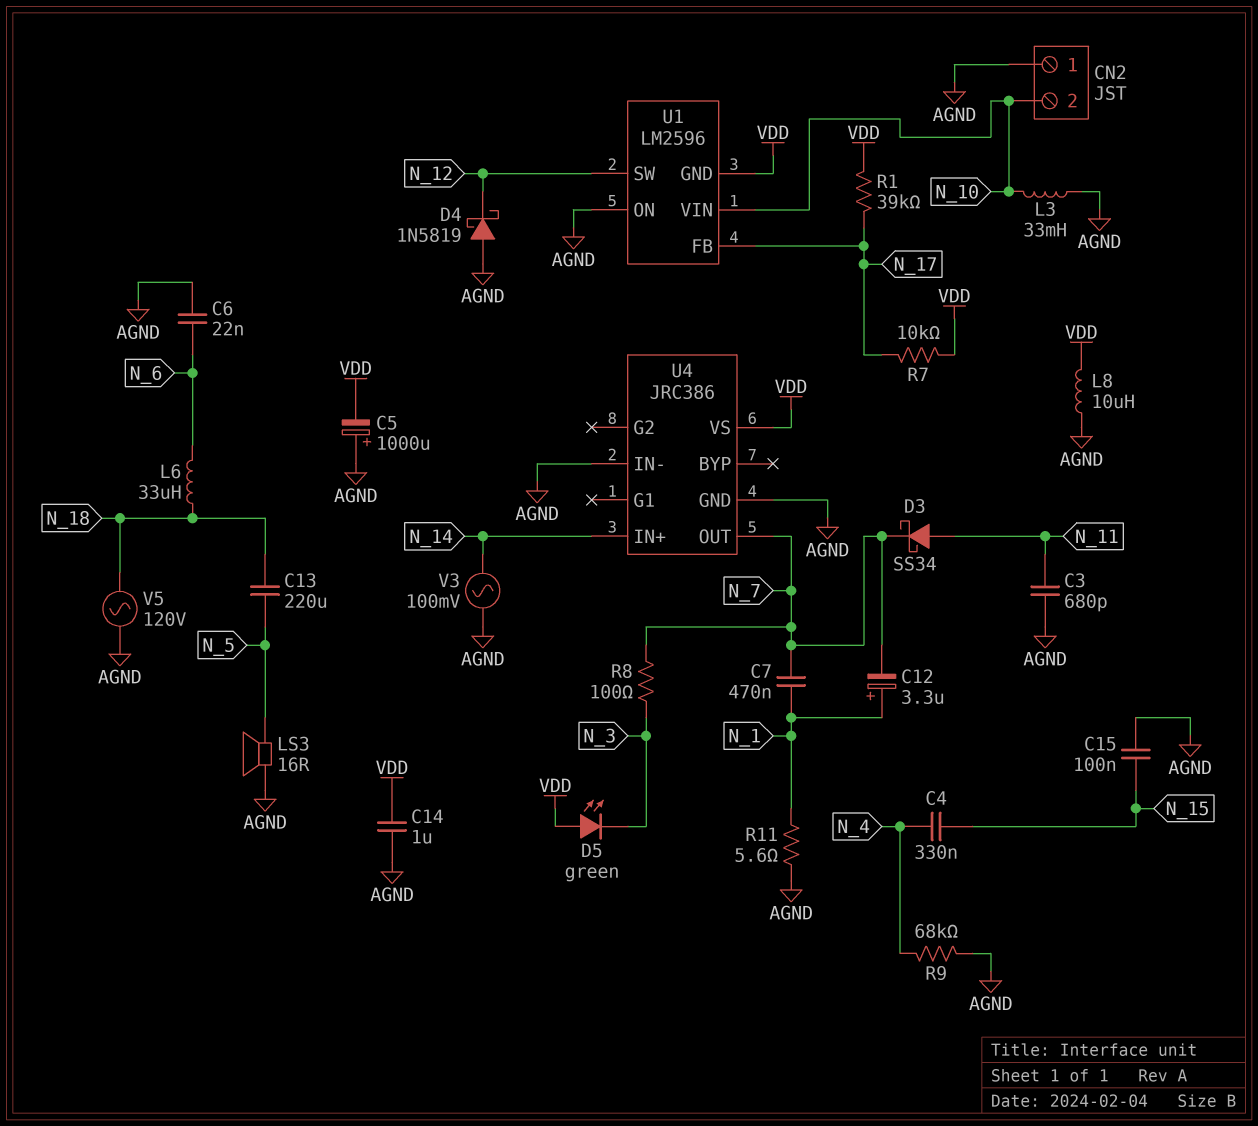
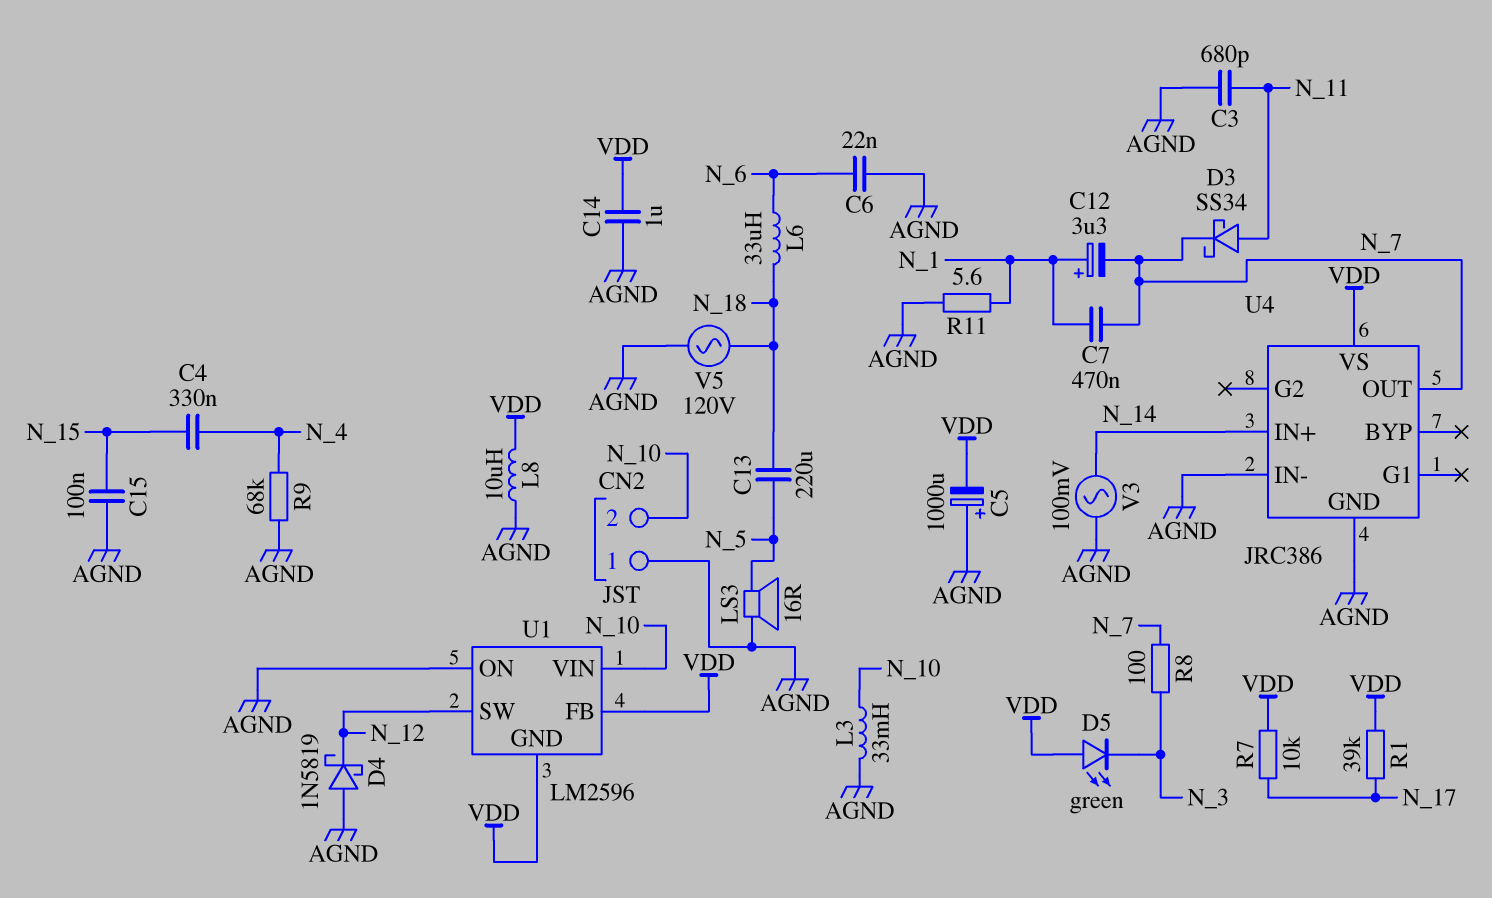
U1 pin FB: N_17 -> VDD

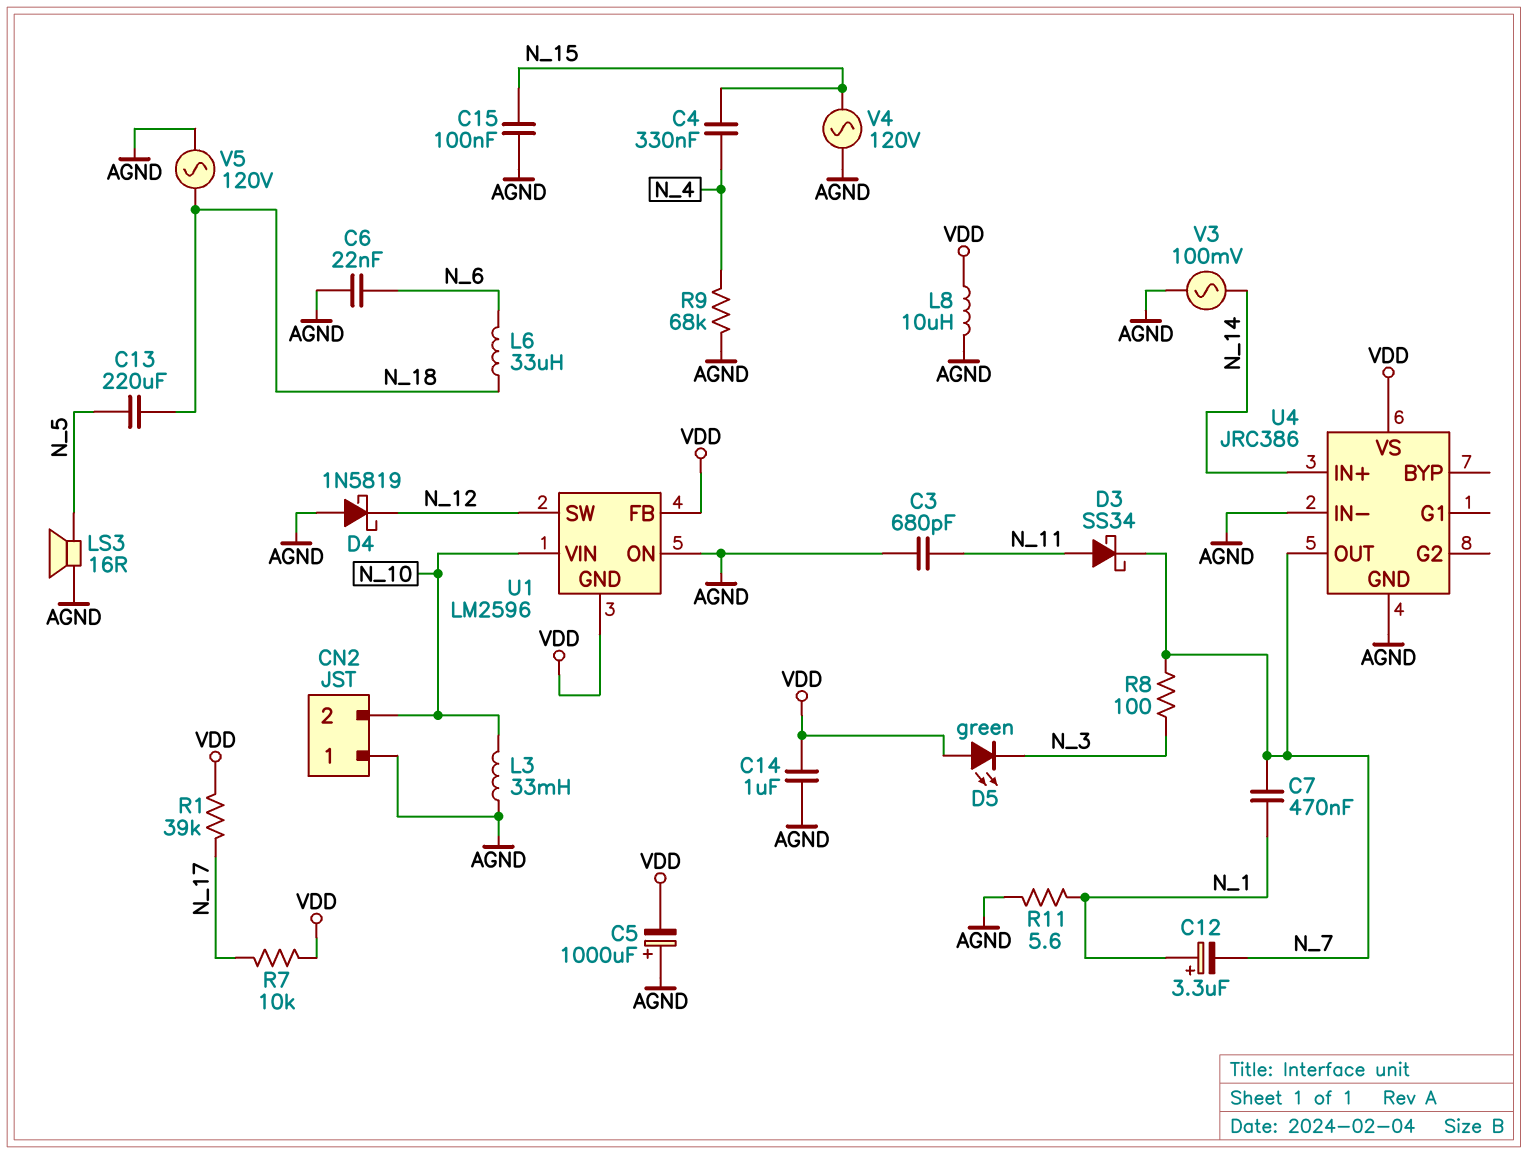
V4: none -> AC 120V (AGND, N_15)

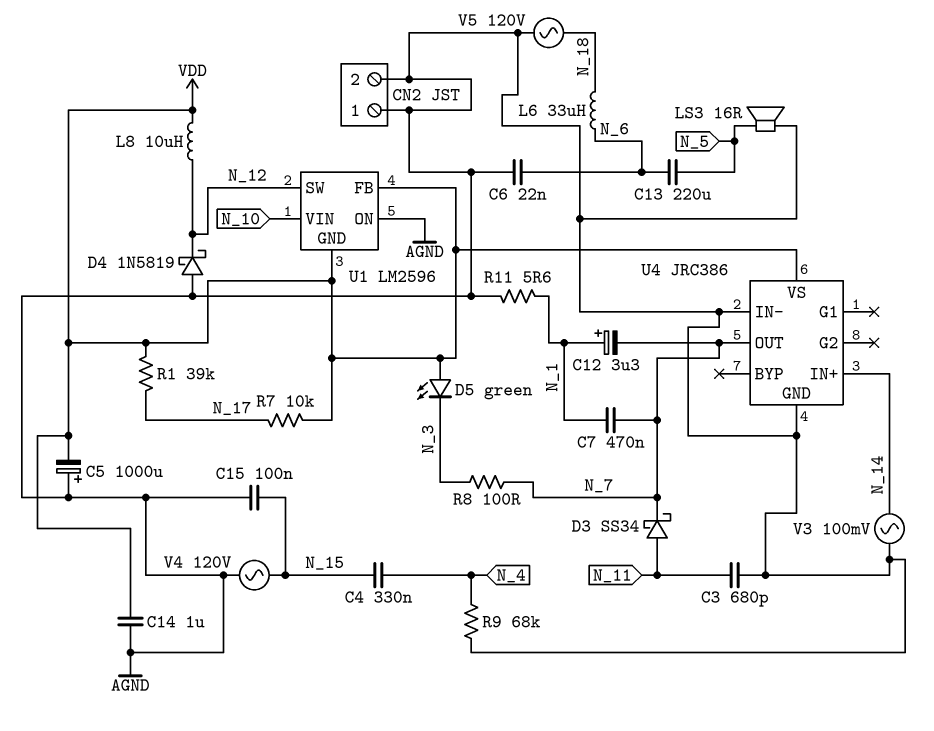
C13: 220uF (N_5, N_18) -> 220uF (N_5, N_6)
CN2 pin 2: N_10 -> AGND
L3: 33mH (AGND, N_10) -> none
L8: 10uH (AGND, VDD) -> 10uH (N_12, VDD)

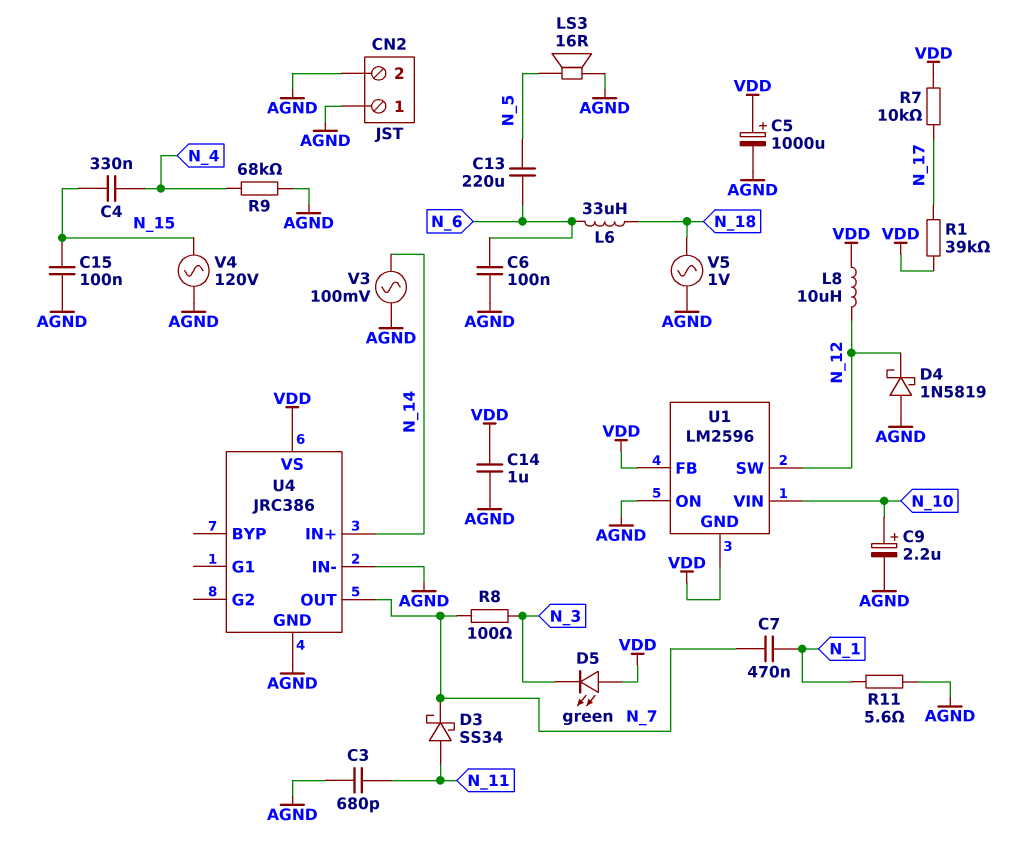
C5: 1000uF (plus AGND, minus VDD) -> 1000uF (plus VDD, minus AGND)
C6: 22nF (AGND, N_6) -> 100nF (AGND, N_6)
C9: none -> 2.2uF (plus N_10, minus AGND)
C12: 3.3uF (plus N_1, minus N_7) -> none
V5: AC 120V (AGND, N_18) -> AC 1V (AGND, N_18)

